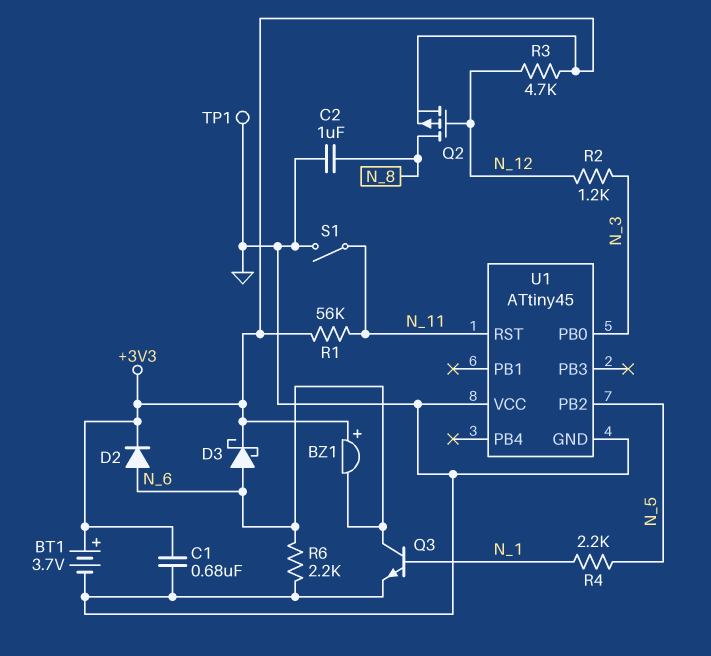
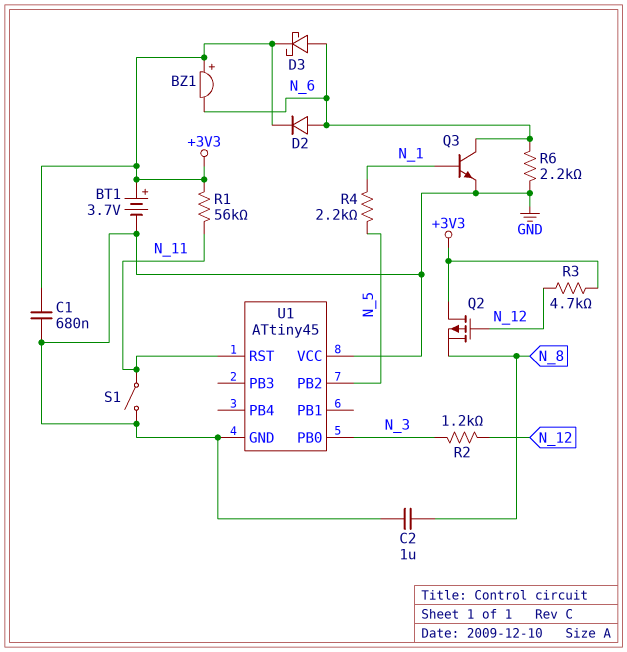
Q2: PMOS (G N_12, D N_8, S +3V3) -> PMOS (G N_12, D +3V3, S N_8)
TP1: test point (GND) -> none

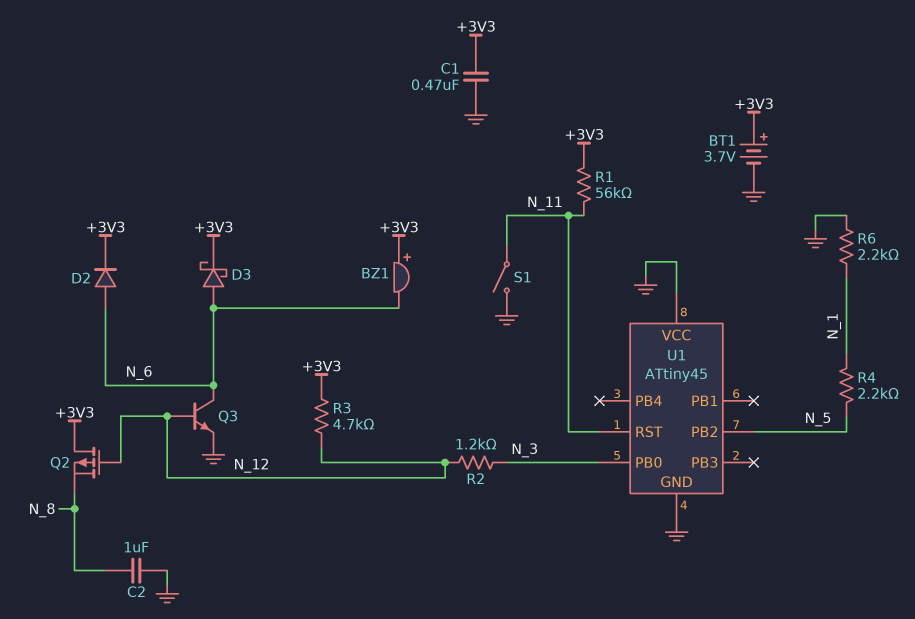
C1: 680nF (+3V3, GND) -> 470nF (+3V3, GND)
Q3: NPN (B N_1, C N_6, E GND) -> NPN (B N_12, C N_6, E GND)
R6: 2.2k (GND, N_6) -> 2.2k (GND, N_1)

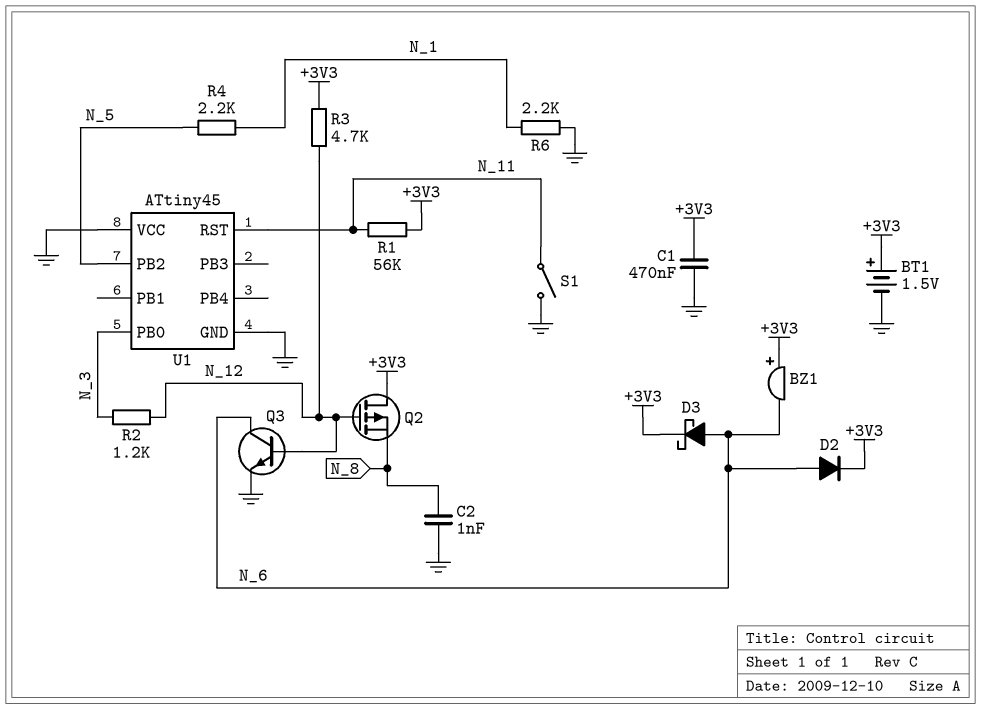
BT1: 3.7V (plus +3V3, minus GND) -> 1.5V (plus +3V3, minus GND)
C2: 1uF (GND, N_8) -> 1nF (GND, N_8)

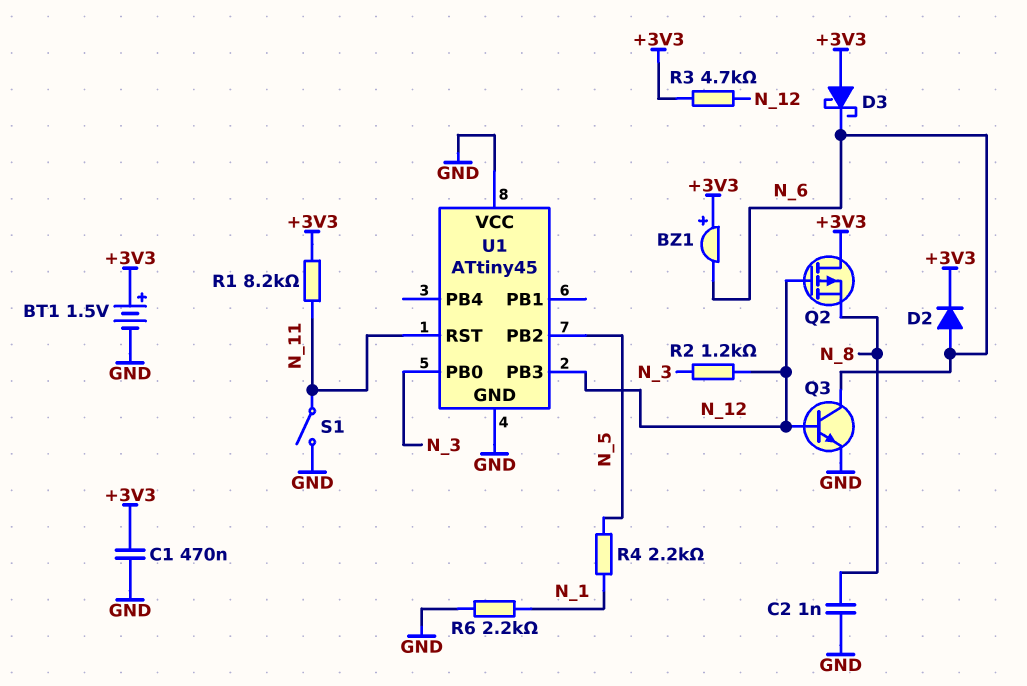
D3: schottky (A N_6, K +3V3) -> schottky (A +3V3, K N_6)
R1: 56k (+3V3, N_11) -> 8.2k (+3V3, N_11)
U1 pin PB3: none -> N_12

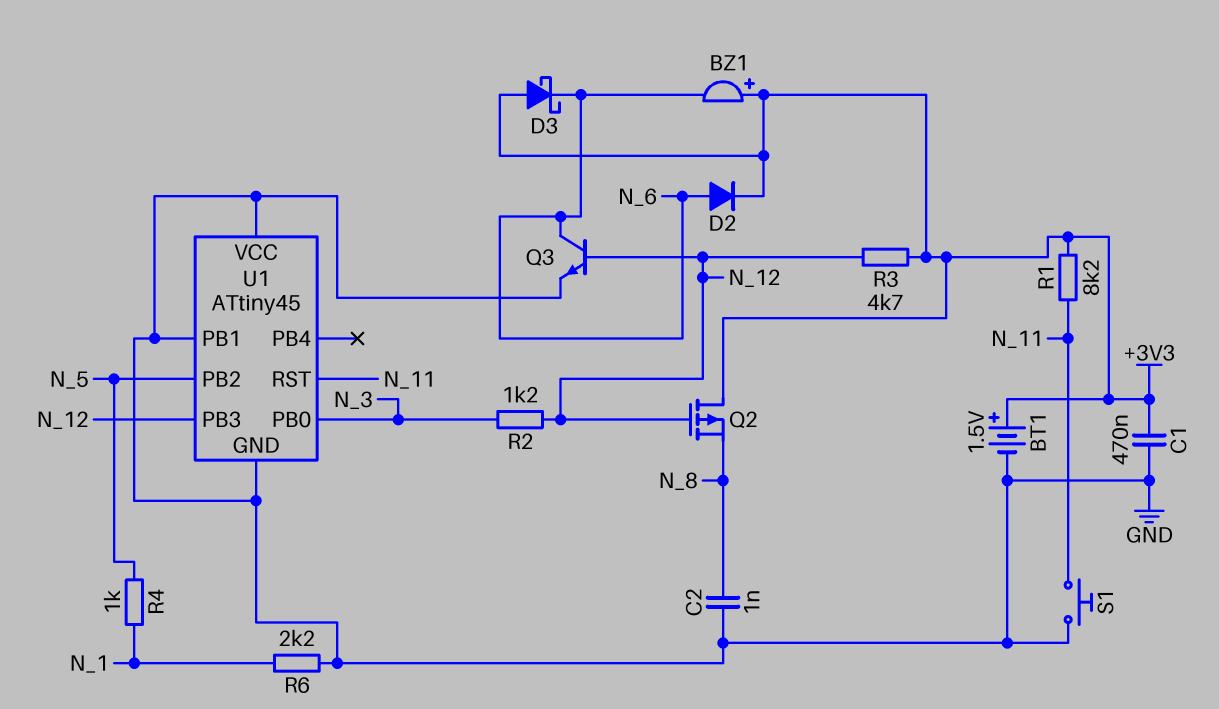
R4: 2.2k (N_1, N_5) -> 1k (N_1, N_5)
S1: switch (GND, N_11) -> button (GND, N_11)
U1 pin PB1: none -> GND

